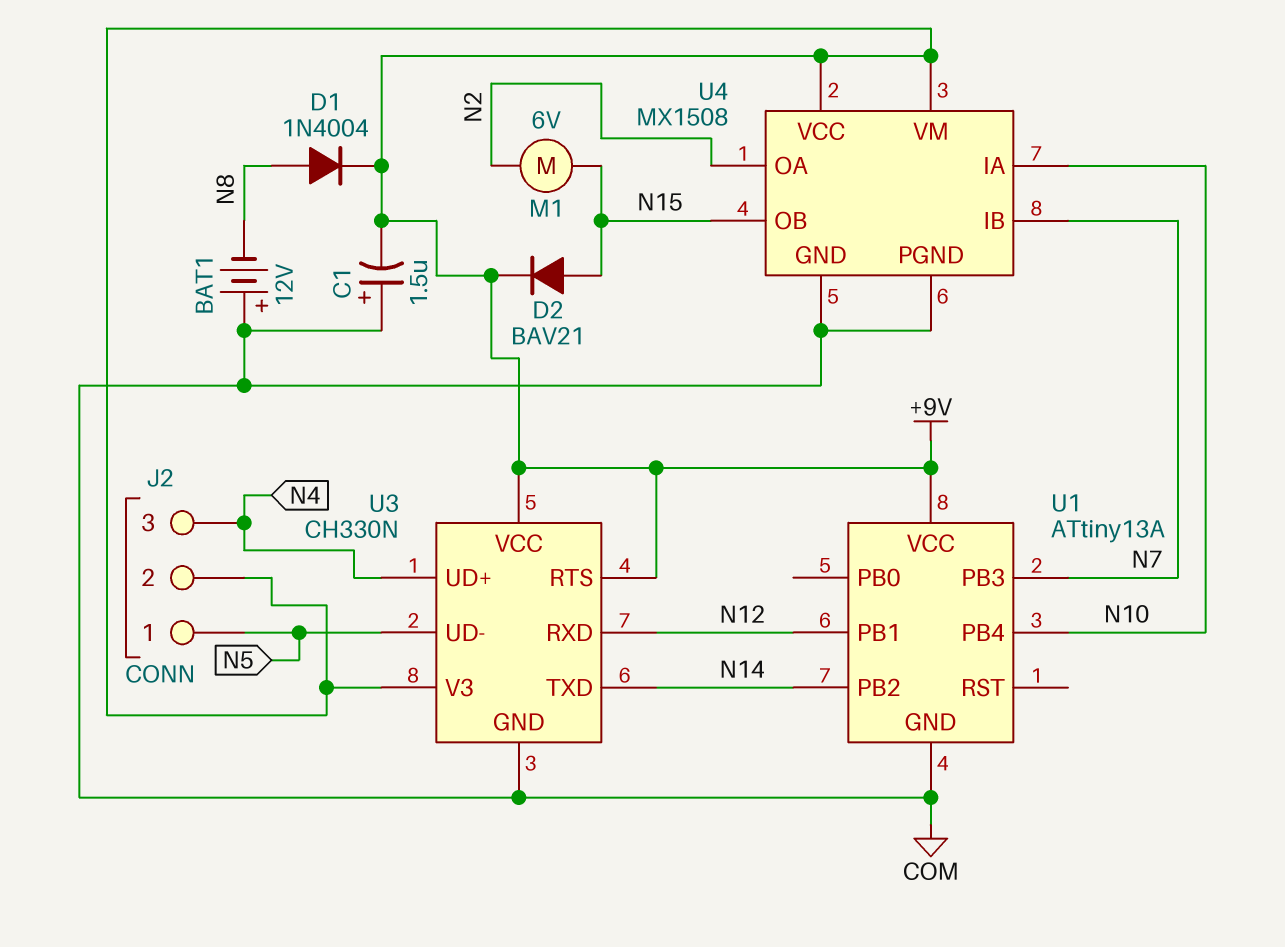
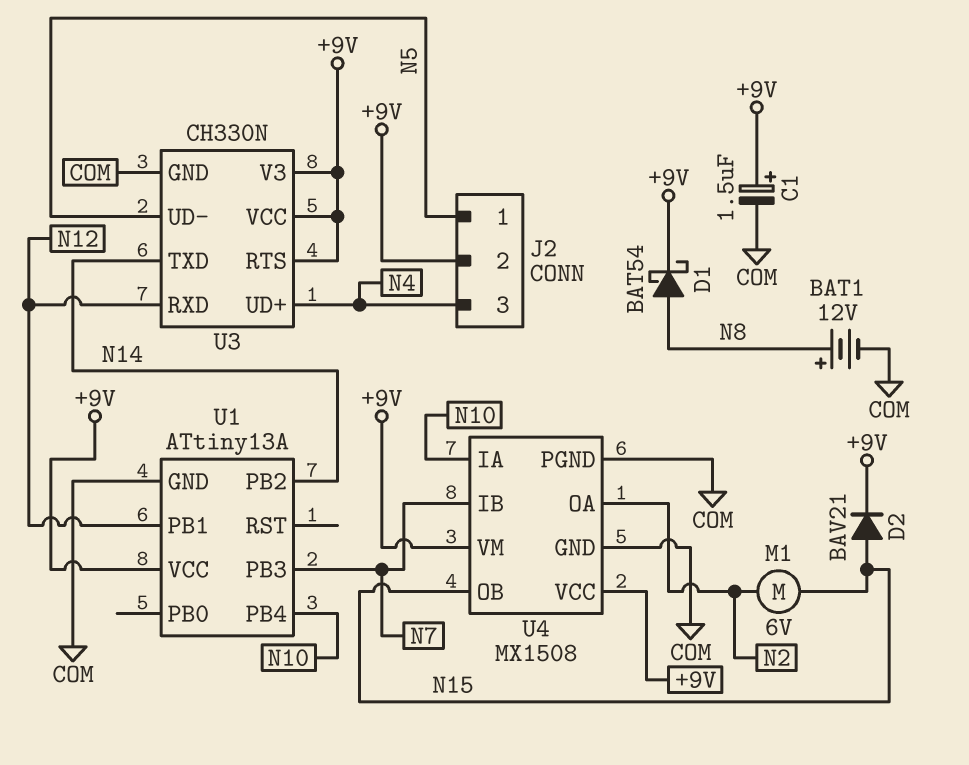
BAT1: 12V (plus COM, minus N8) -> 12V (plus N8, minus COM)
C1: 1.5uF (plus COM, minus +9V) -> 1.5uF (plus +9V, minus COM)
D1: diode 1N4004 (A N8, K +9V) -> schottky BAT54 (A N8, K +9V)

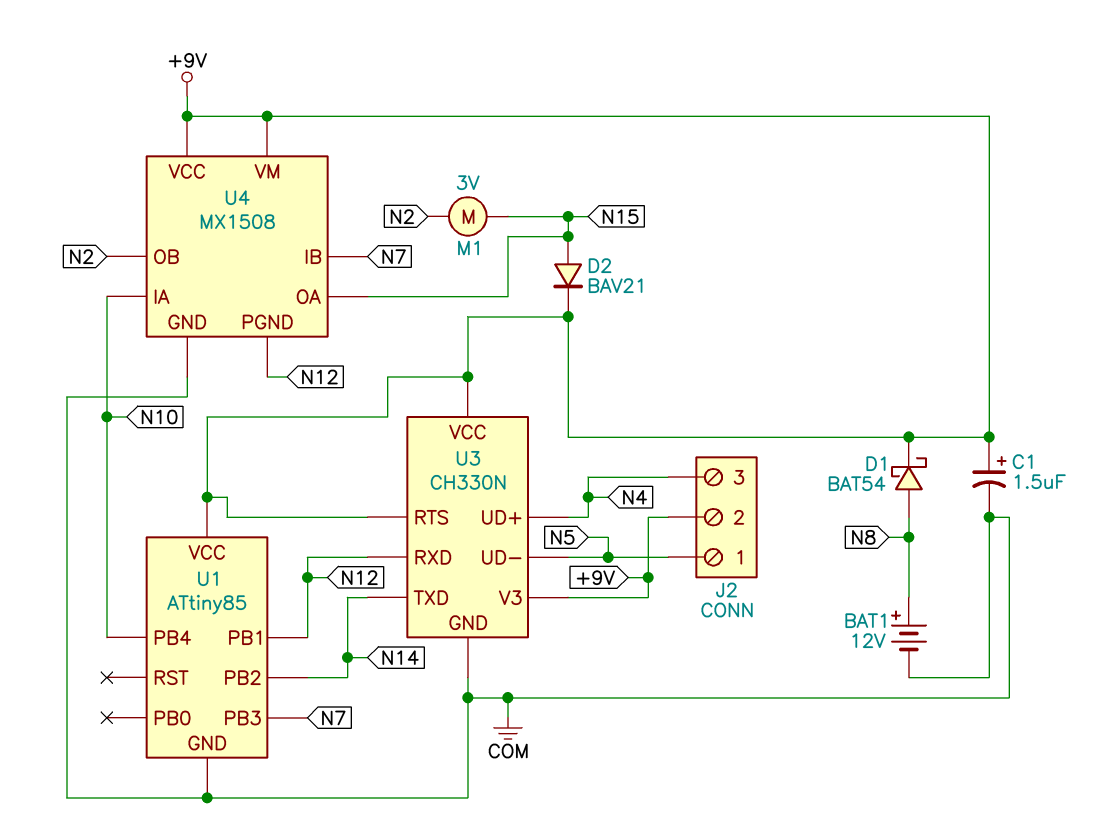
M1: motor 6V (N2, N15) -> motor 3V (N2, N15)
U1: ATtiny13A -> ATtiny85
U4 pin OA: N2 -> N15
U4 pin OB: N15 -> N2
U4 pin PGND: COM -> N12

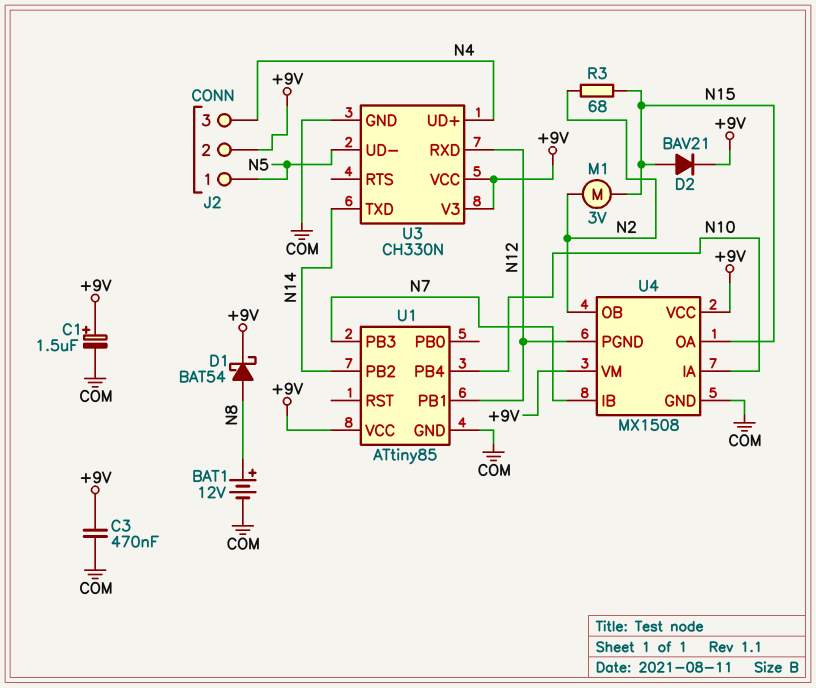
C3: none -> 470nF (+9V, COM)
R3: none -> 68 (N2, N15)
U3 pin RTS: +9V -> none

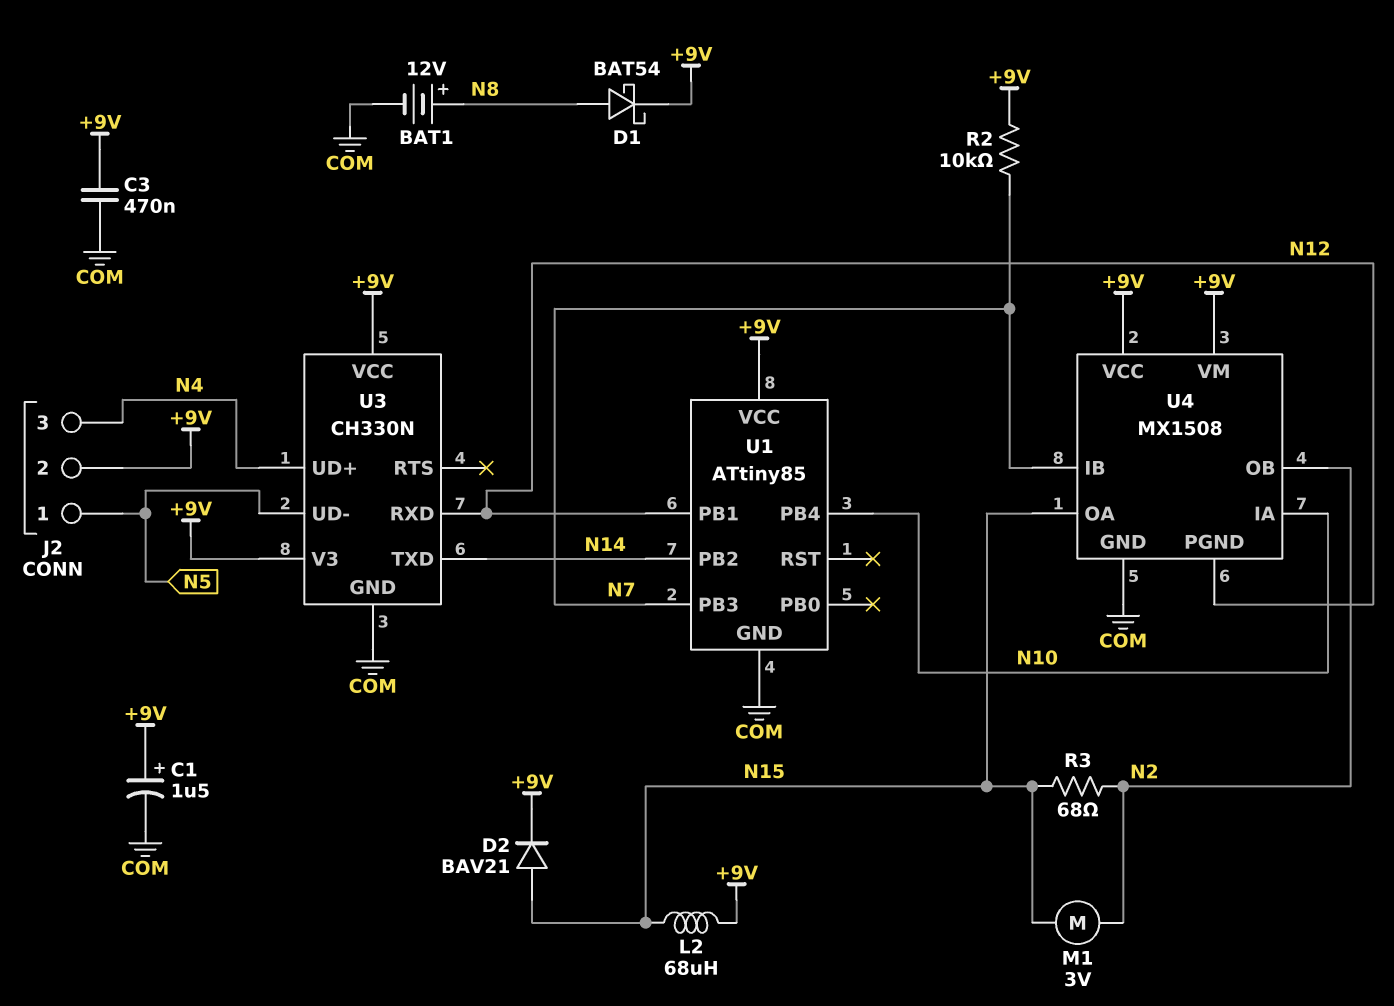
L2: none -> 68uH (+9V, N15)
R2: none -> 10k (+9V, N7)

